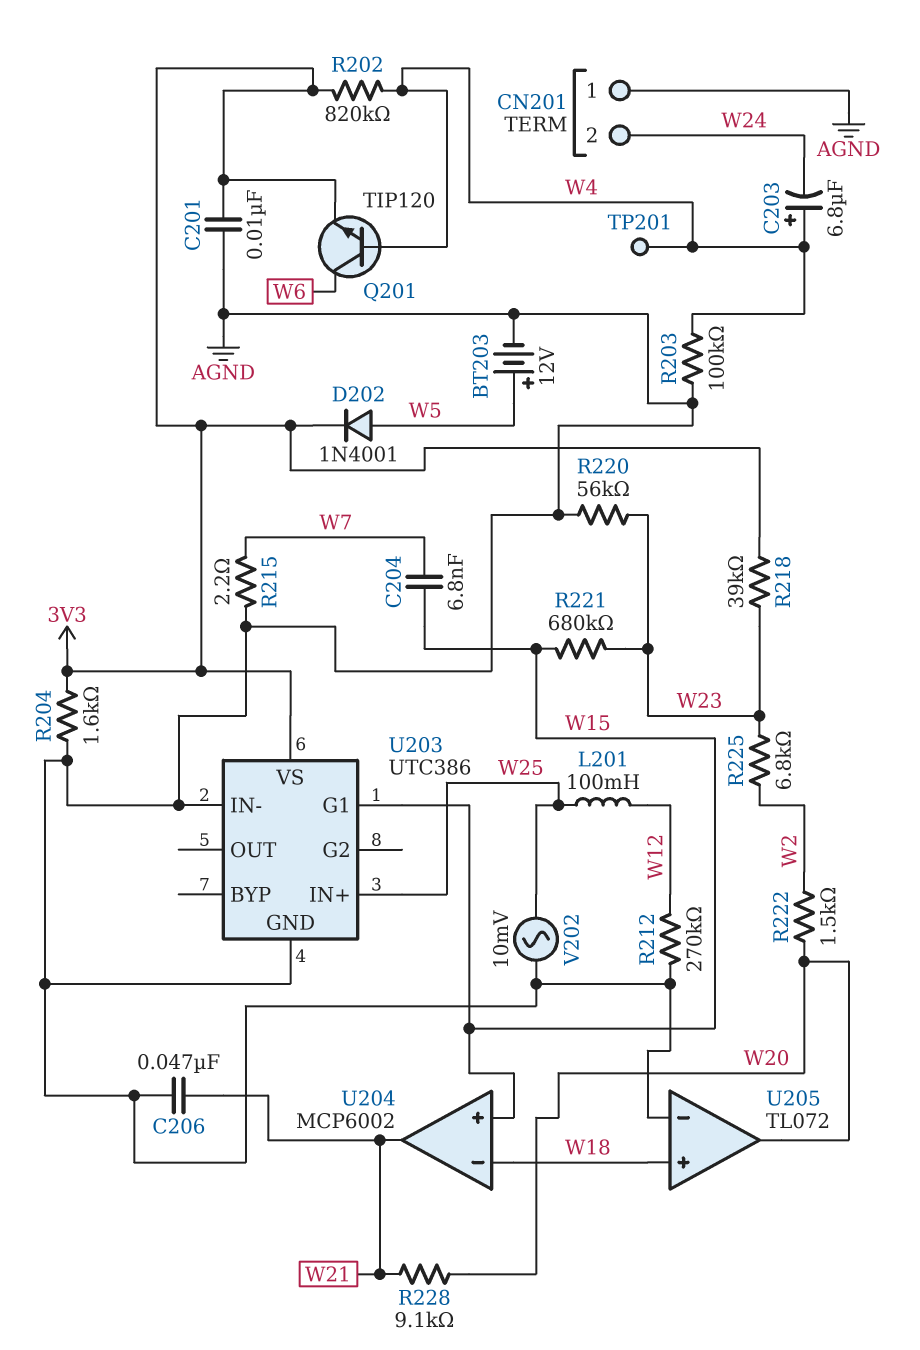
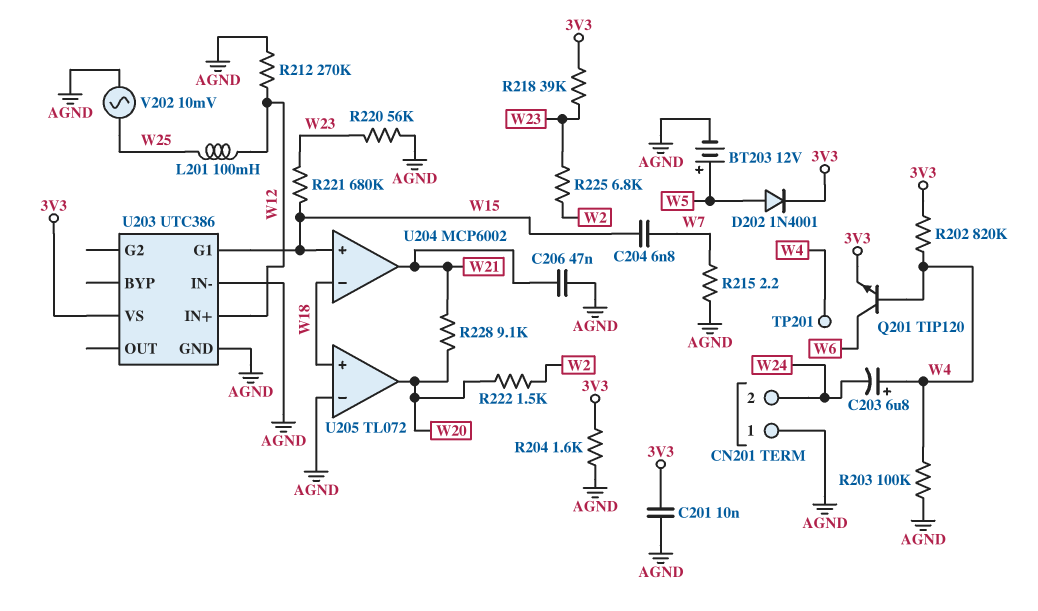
U203 pin IN+: W25 -> W12

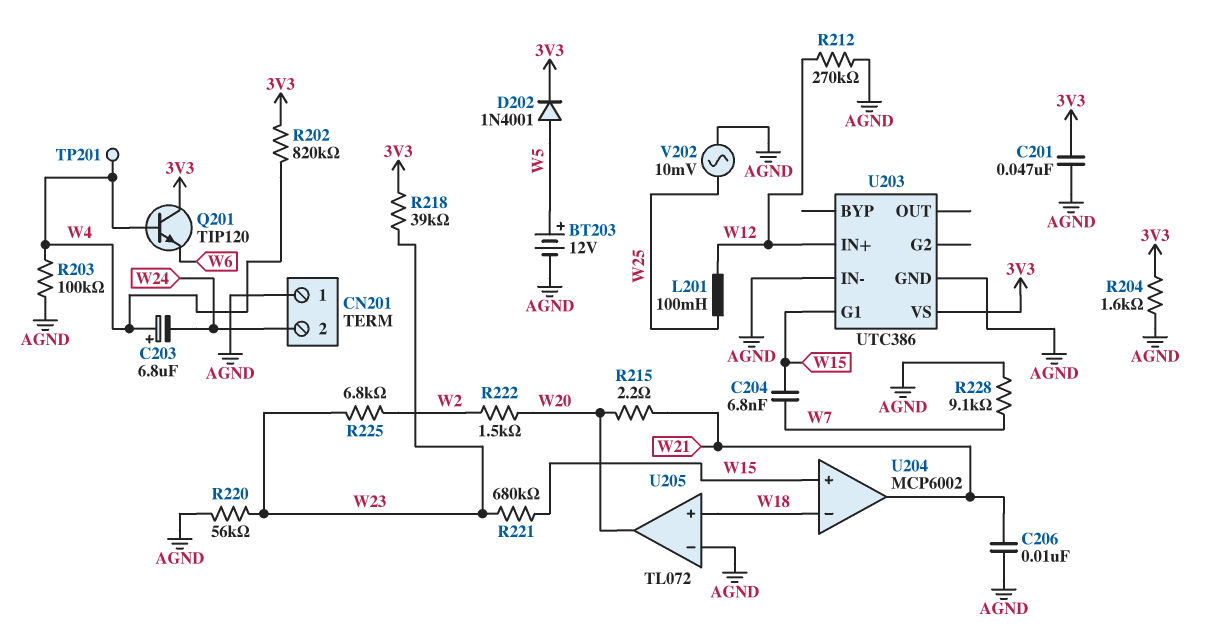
C201: 10nF (3V3, AGND) -> 47nF (3V3, AGND)
C206: 47nF (AGND, W21) -> 10nF (AGND, W21)
Q201: NPN TIP120 (B W4, C W6, E 3V3) -> NPN TIP120 (B W4, C 3V3, E W6)
R215: 2.2 (AGND, W7) -> 2.2 (W20, W21)
R228: 9.1k (W20, W21) -> 9.1k (AGND, W7)

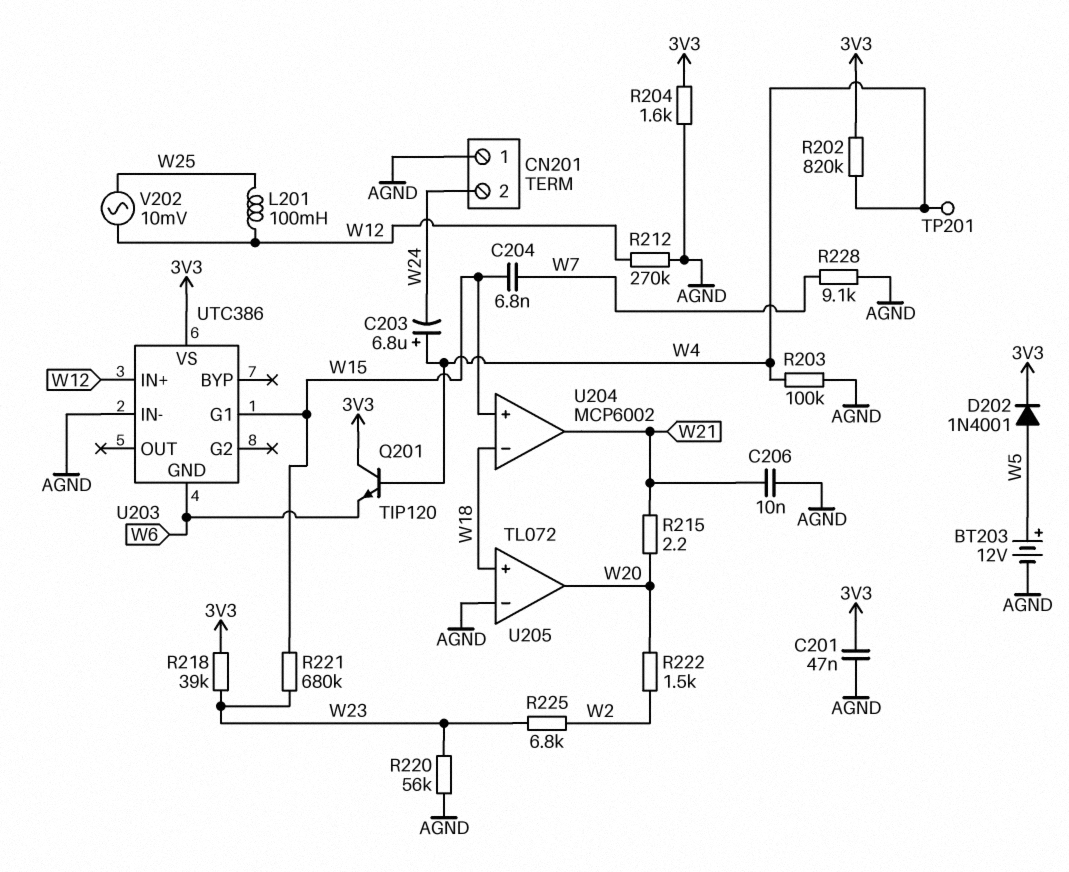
U203 pin GND: AGND -> W6
V202: AC 10mV (AGND, W25) -> AC 10mV (W12, W25)

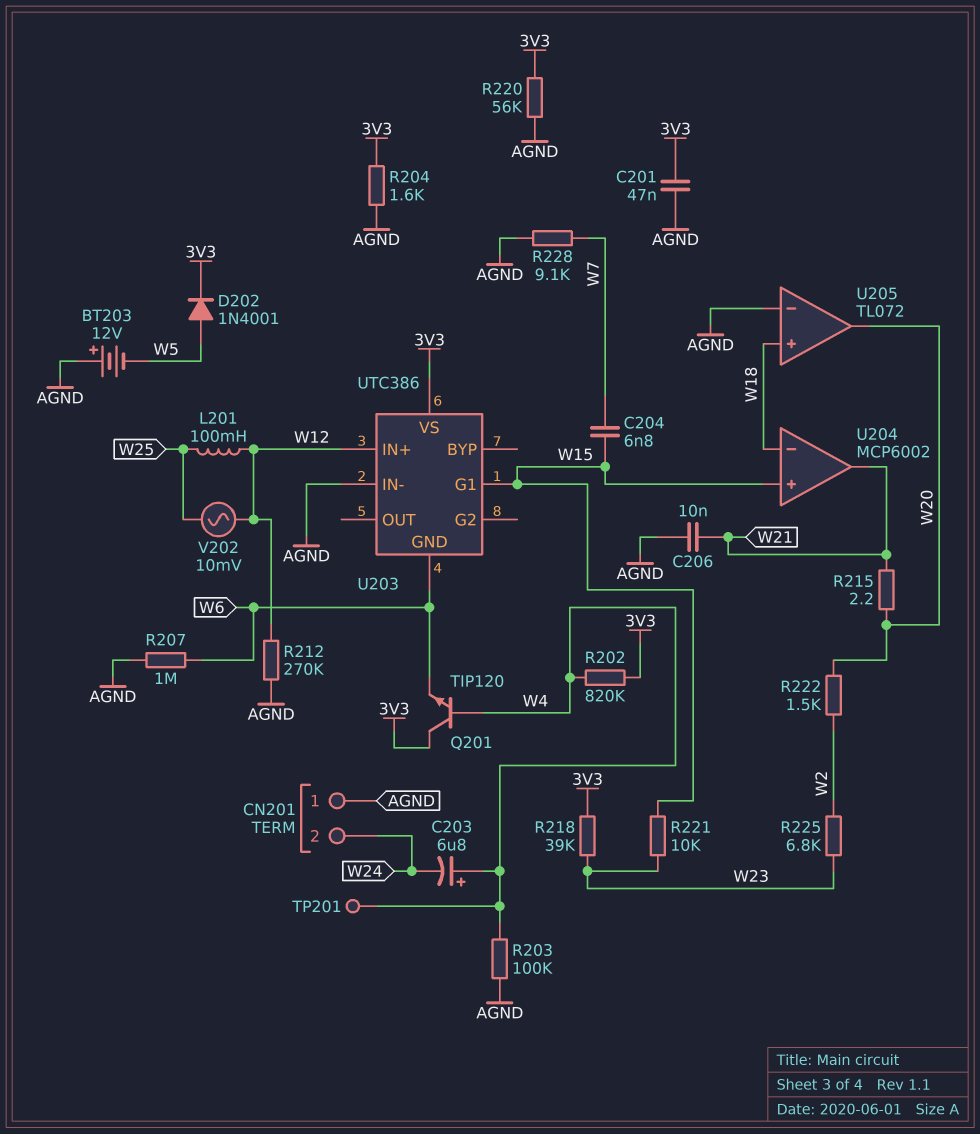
BT203: 12V (plus W5, minus AGND) -> 12V (plus AGND, minus W5)
R207: none -> 1M (AGND, W6)
R220: 56k (AGND, W23) -> 56k (3V3, AGND)
R221: 680k (W15, W23) -> 10k (W15, W23)

